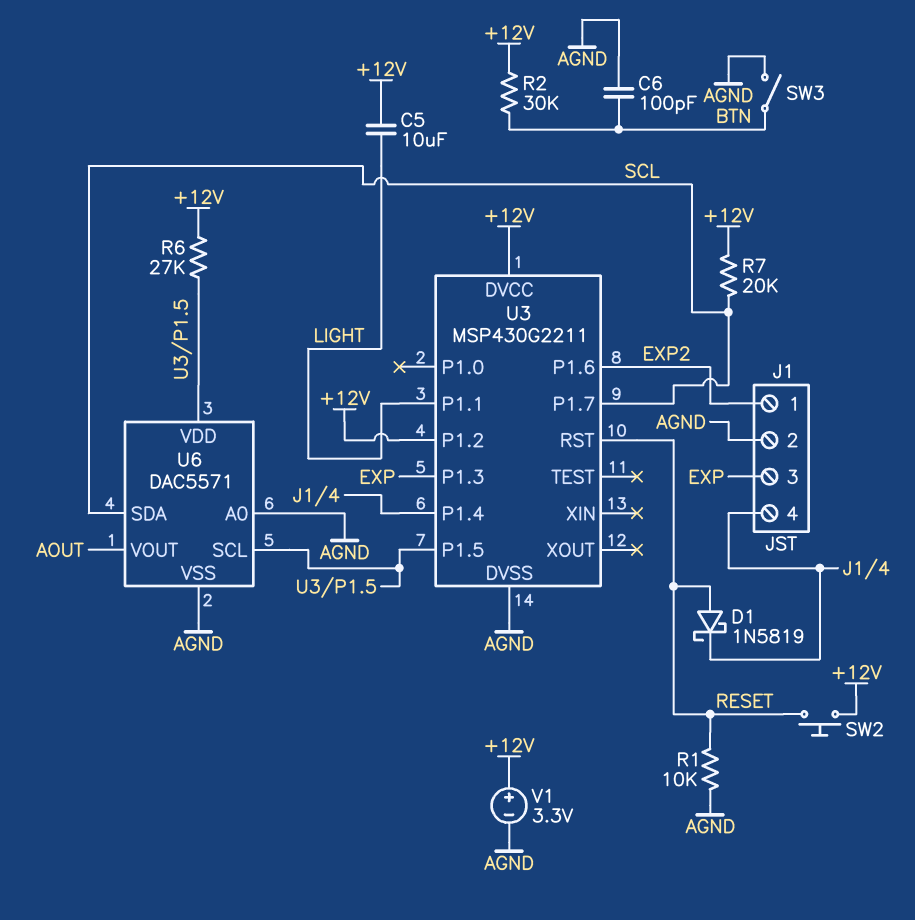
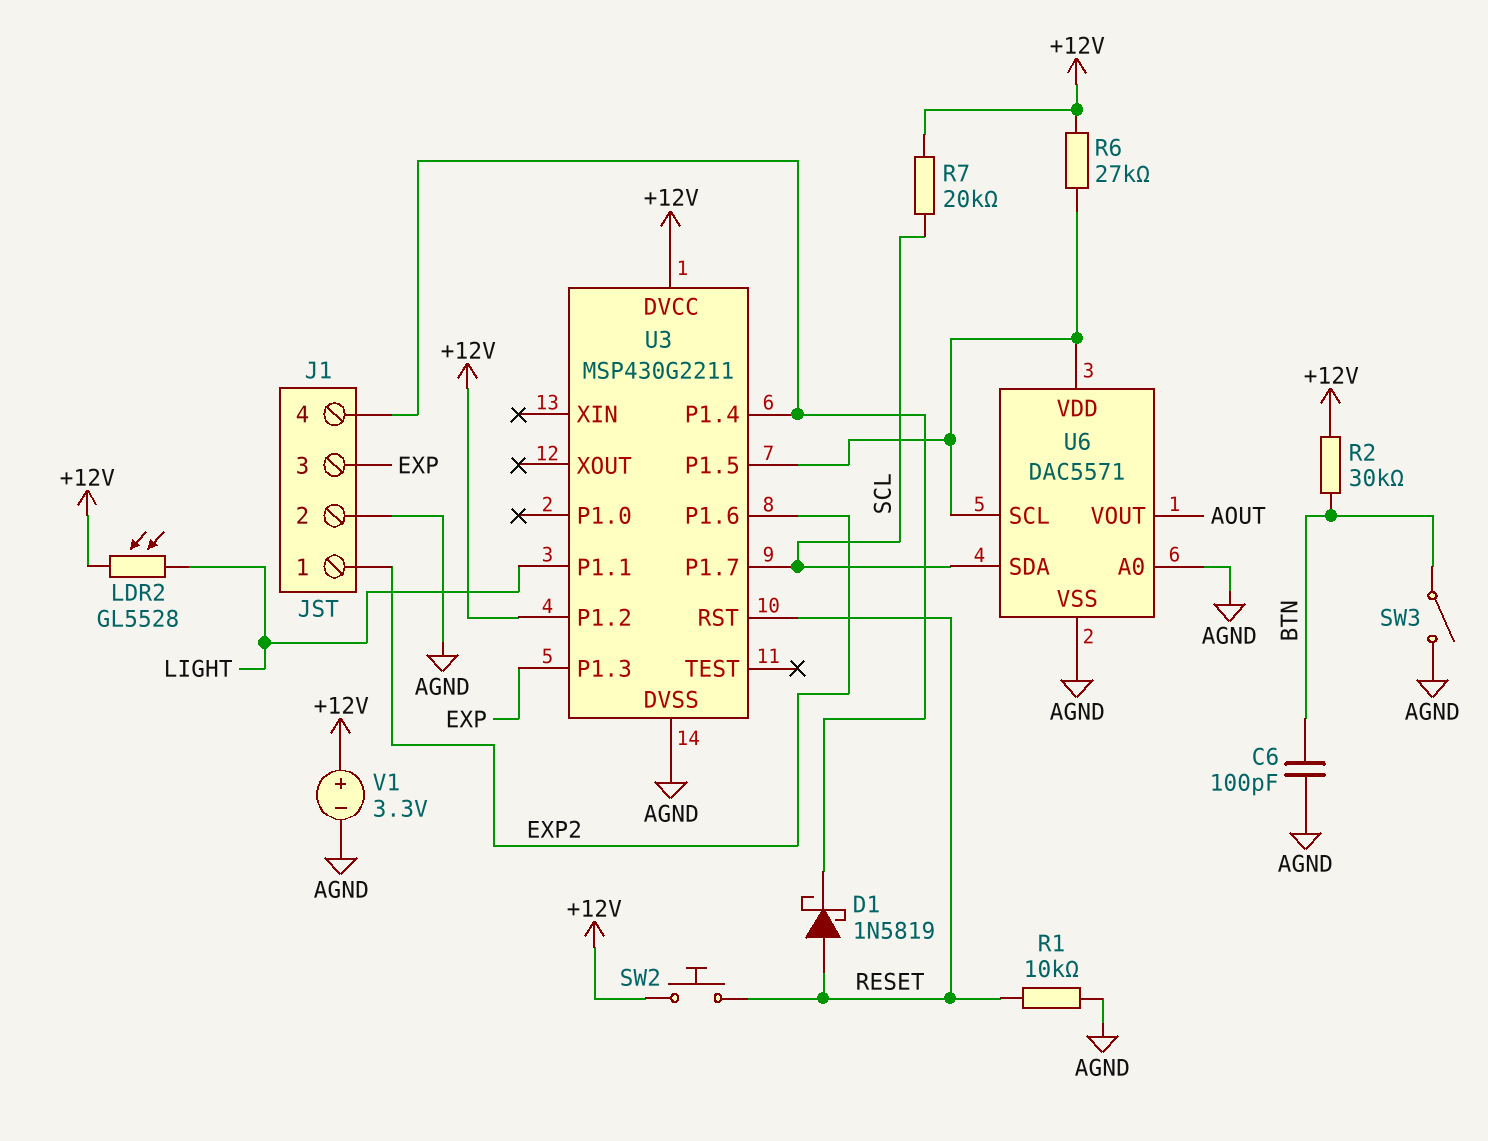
C5: 10uF (+12V, LIGHT) -> none
LDR2: none -> GL5528 (+12V, LIGHT)

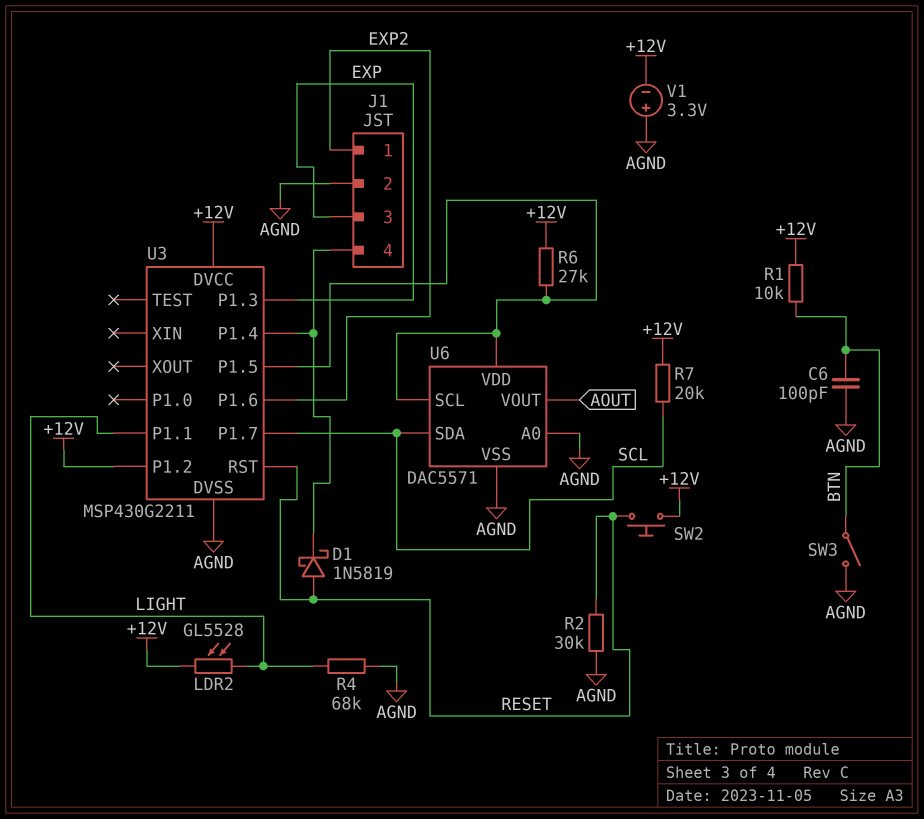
R1: 10k (AGND, RESET) -> 10k (+12V, BTN)
R2: 30k (+12V, BTN) -> 30k (AGND, RESET)
R4: none -> 68k (AGND, LIGHT)
V1: 3.3V (plus +12V, minus AGND) -> 3.3V (plus AGND, minus +12V)

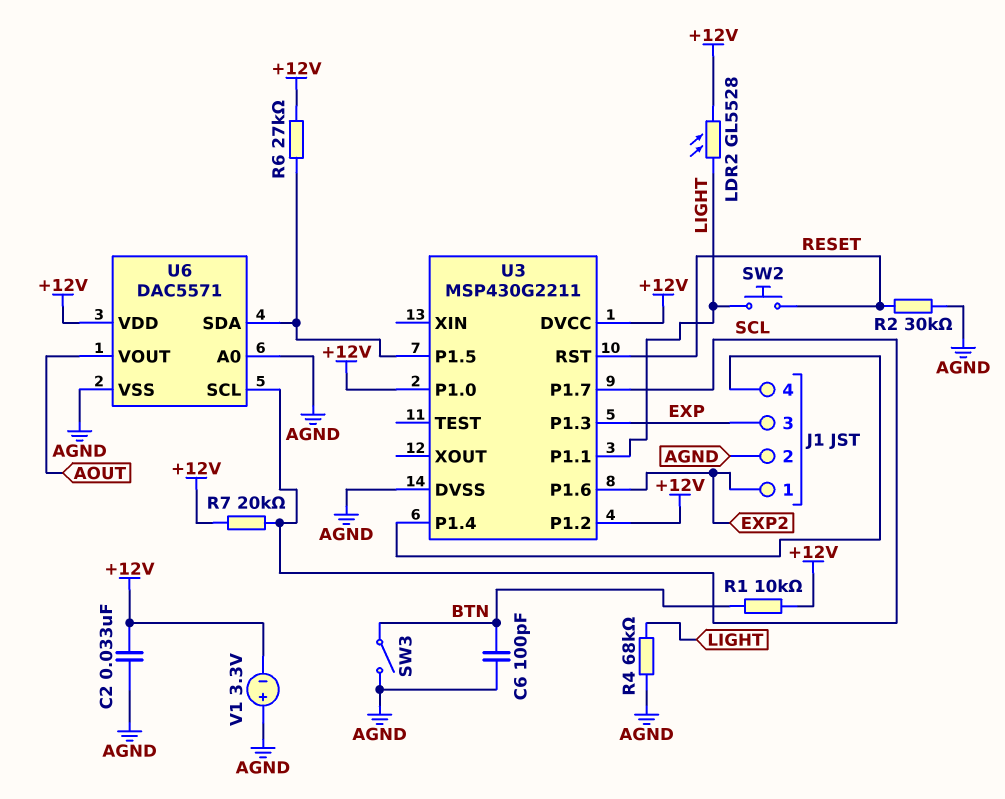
C2: none -> 33nF (+12V, AGND)
D1: schottky 1N5819 (A RESET, K J1/4) -> none
SW2: button (+12V, RESET) -> button (LIGHT, RESET)
U3 pin P1.0: none -> +12V
U6 pin SCL: U3/P1.5 -> SCL
U6 pin SDA: SCL -> U3/P1.5
U6 pin VDD: U3/P1.5 -> +12V

